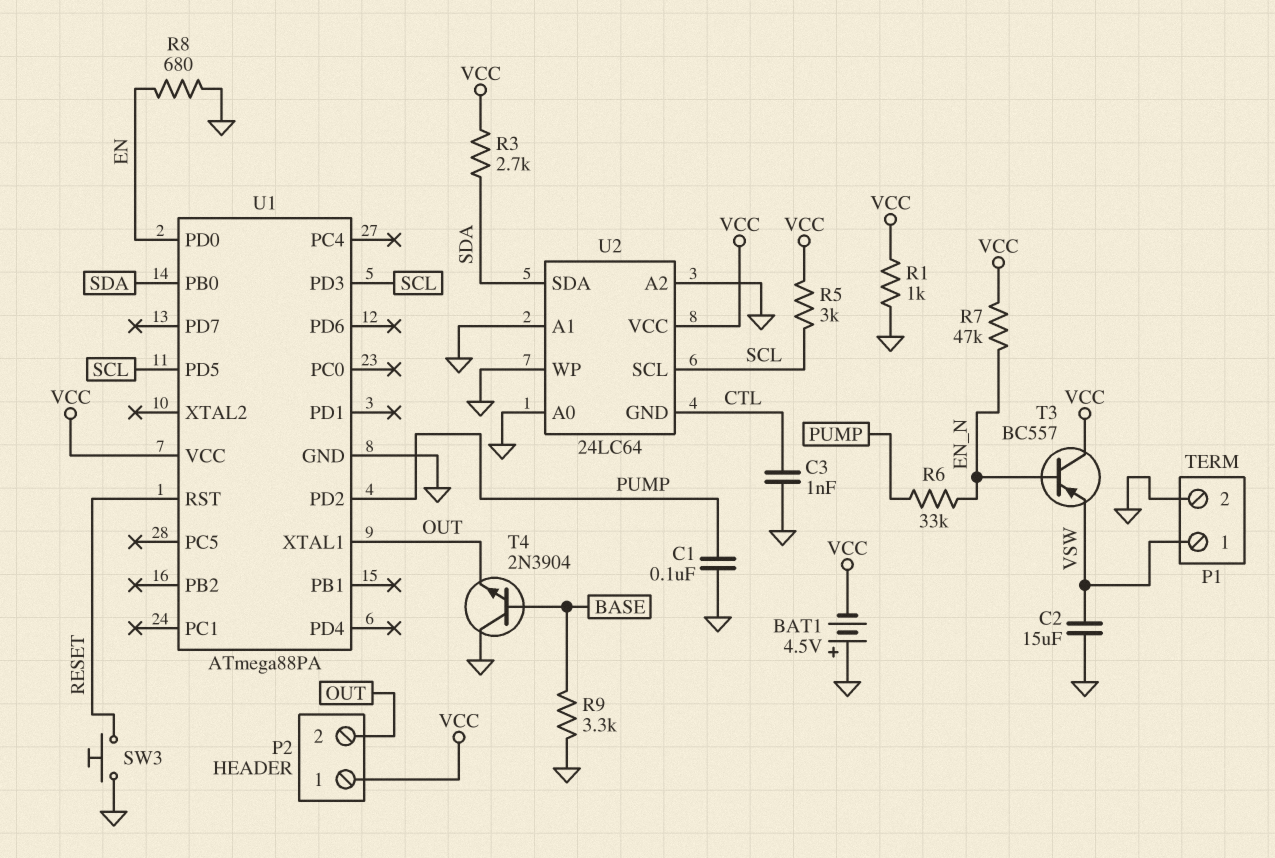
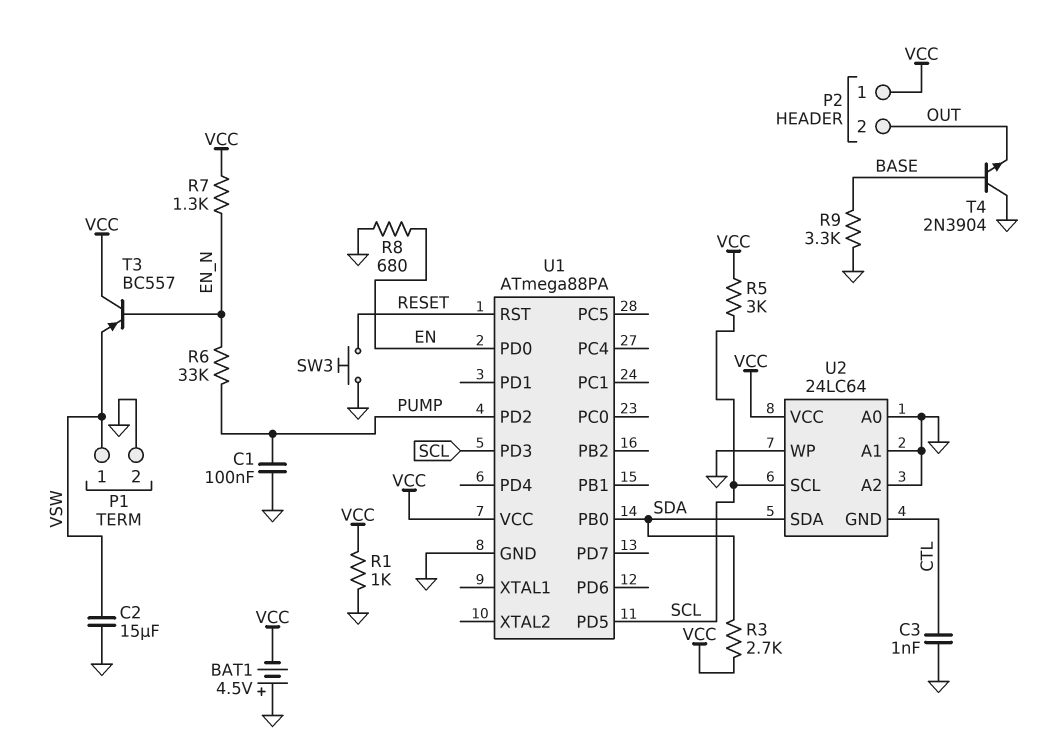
R7: 47k (EN_N, VCC) -> 1.3k (EN_N, VCC)
U1 pin XTAL1: OUT -> none

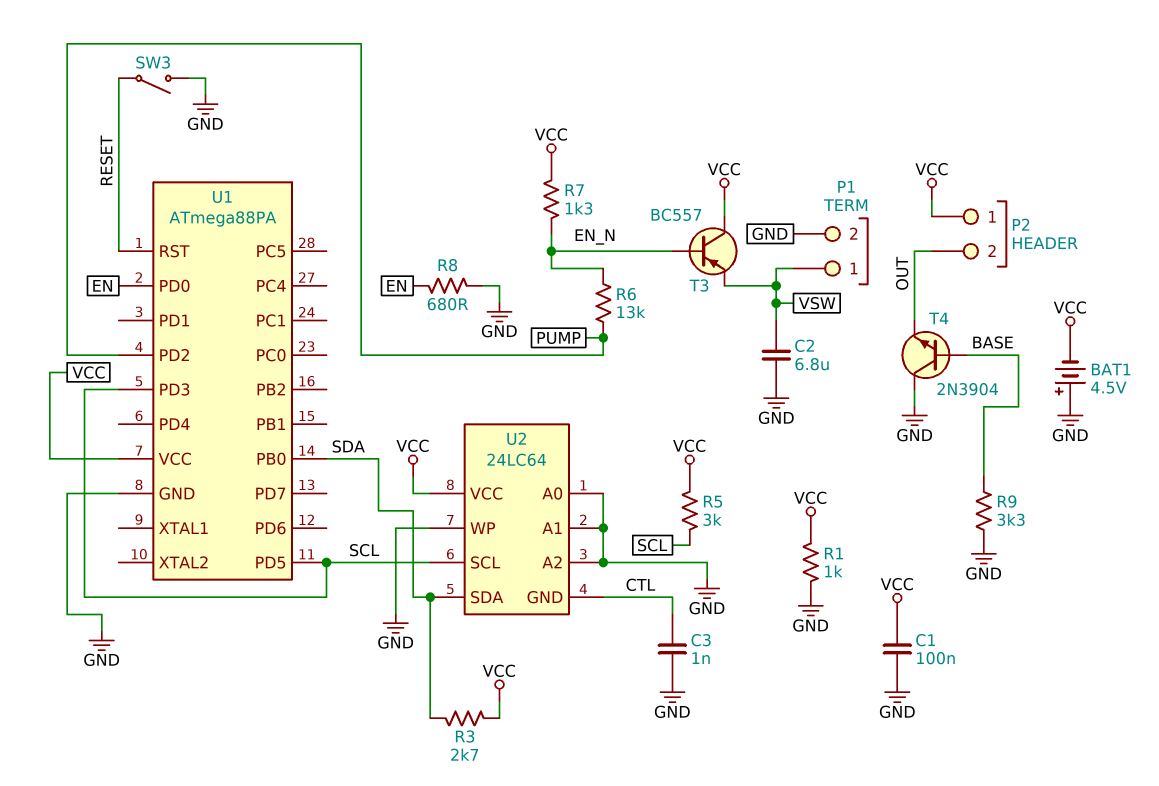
C1: 100nF (GND, PUMP) -> 100nF (GND, VCC)
C2: 15uF (GND, VSW) -> 6.8uF (GND, VSW)
R6: 33k (EN_N, PUMP) -> 13k (EN_N, PUMP)
SW3: button (GND, RESET) -> switch (GND, RESET)

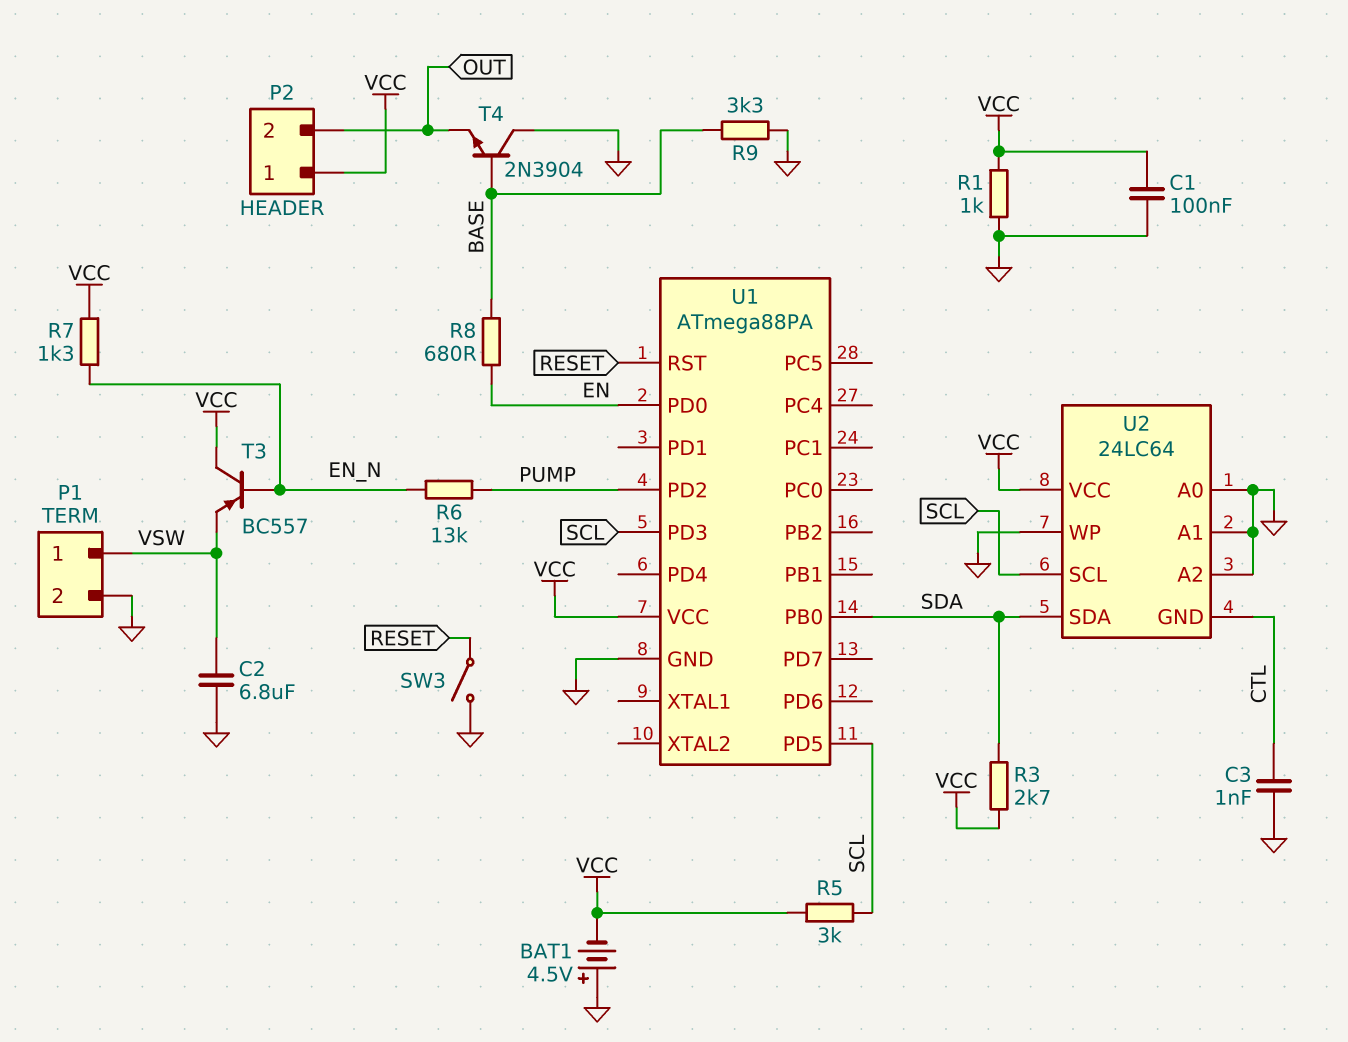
R8: 680 (EN, GND) -> 680 (BASE, EN)

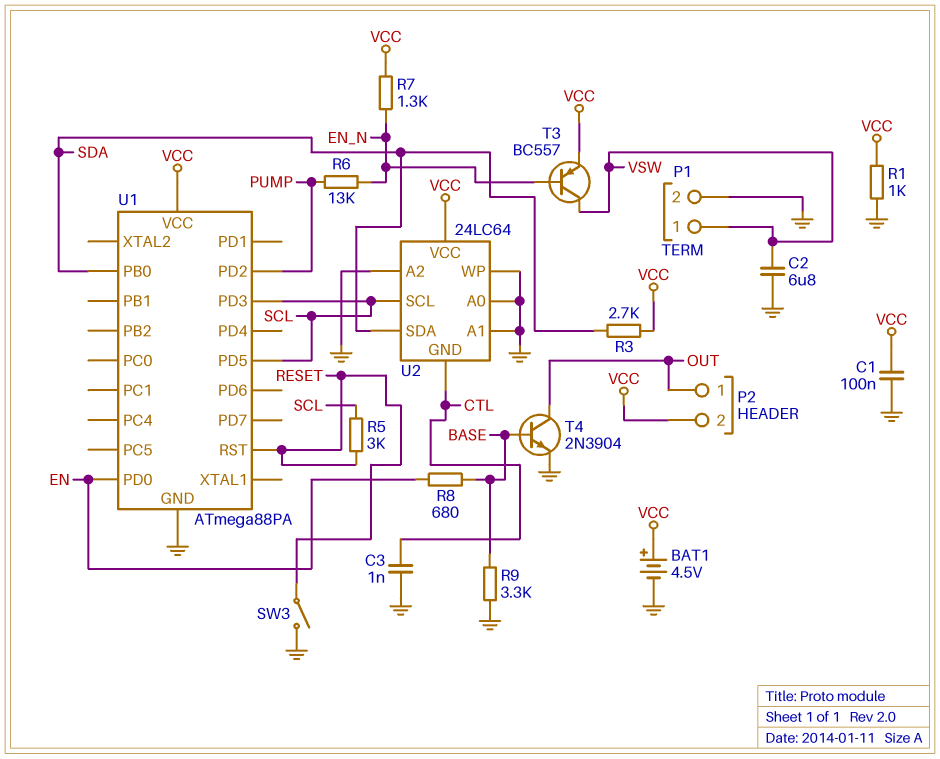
BAT1: 4.5V (plus GND, minus VCC) -> 4.5V (plus VCC, minus GND)
P2 pin 1: VCC -> OUT
P2 pin 2: OUT -> VCC
R5: 3k (SCL, VCC) -> 3k (RESET, SCL)
T3: PNP BC557 (B EN_N, C VCC, E VSW) -> PNP BC557 (B EN_N, C VSW, E VCC)
T4: NPN 2N3904 (B BASE, C GND, E OUT) -> NPN 2N3904 (B BASE, C OUT, E GND)

